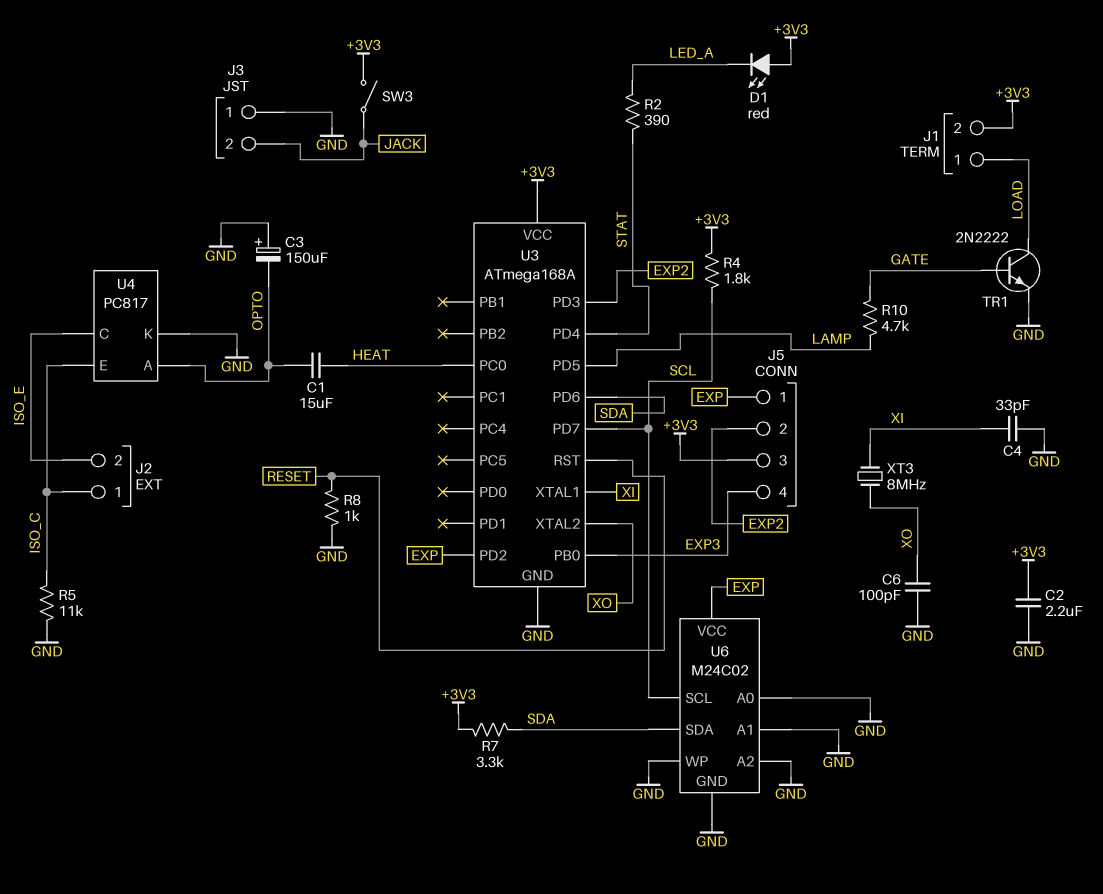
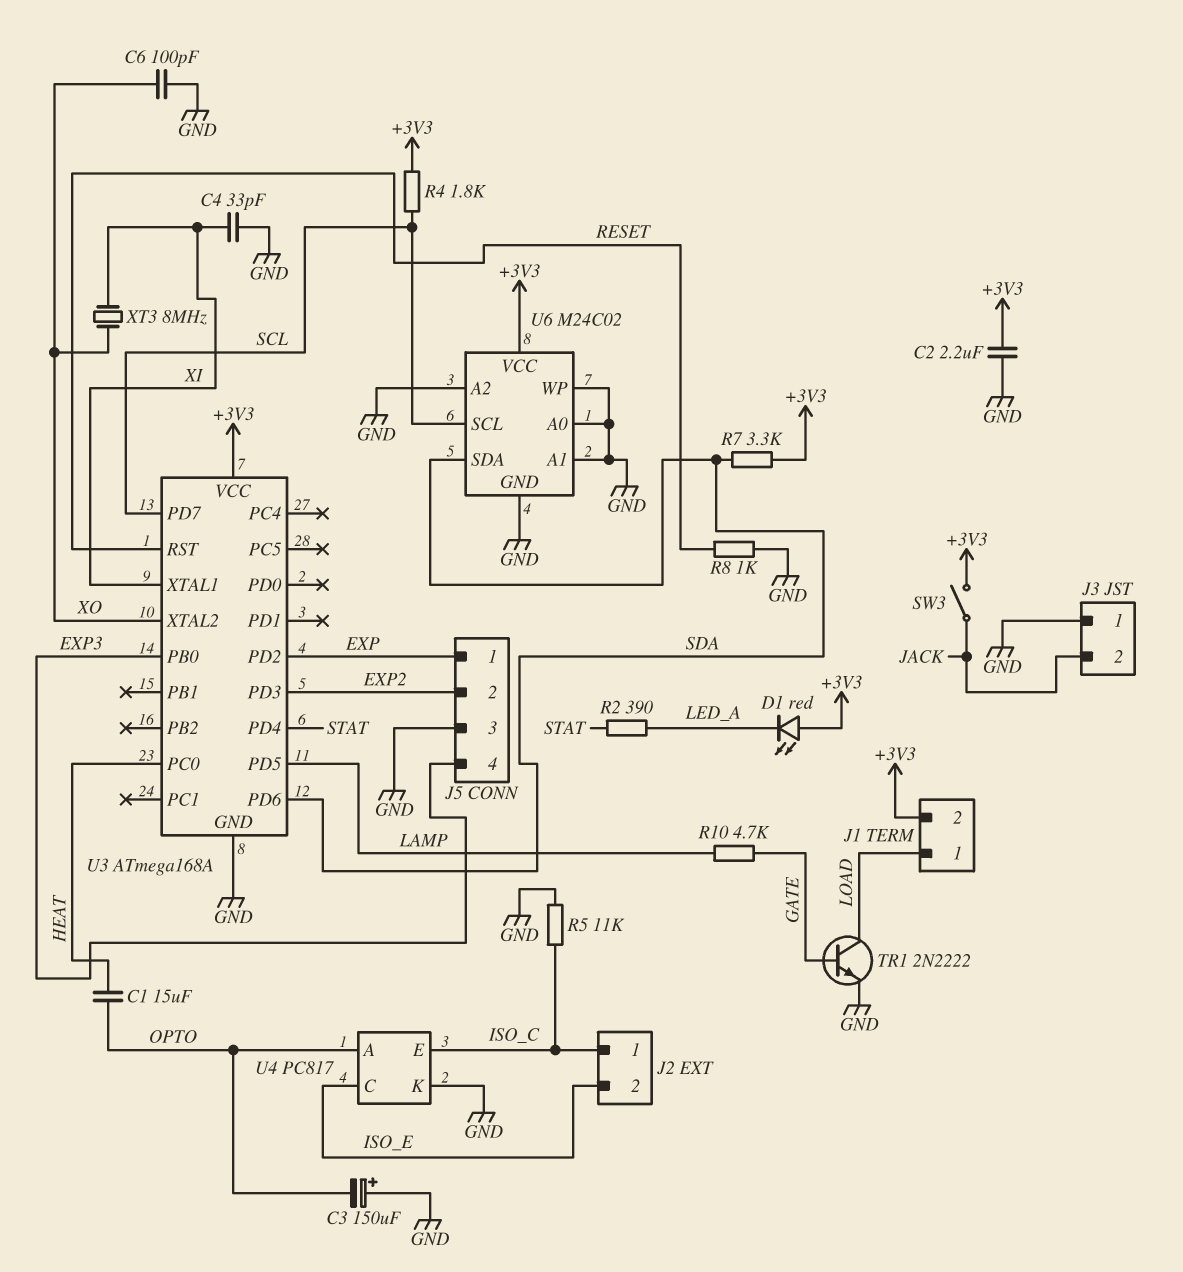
J5 pin 3: +3V3 -> GND
U6 pin VCC: EXP -> +3V3

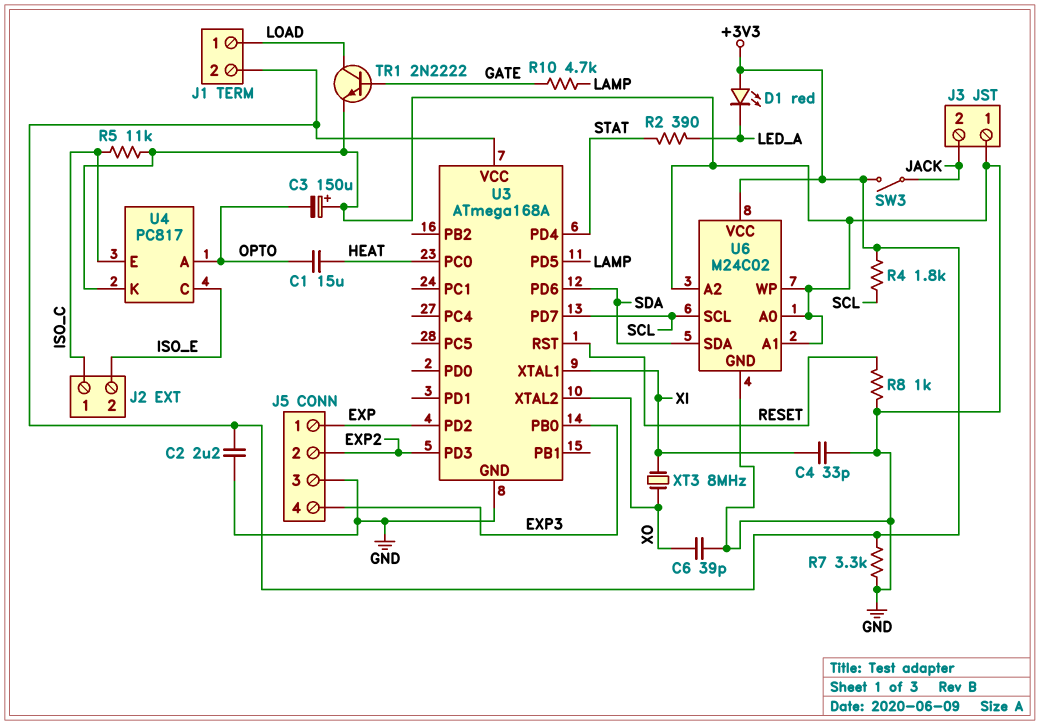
C6: 100pF (GND, XO) -> 39pF (GND, XO)
R7: 3.3k (+3V3, SDA) -> 3.3k (+3V3, GND)

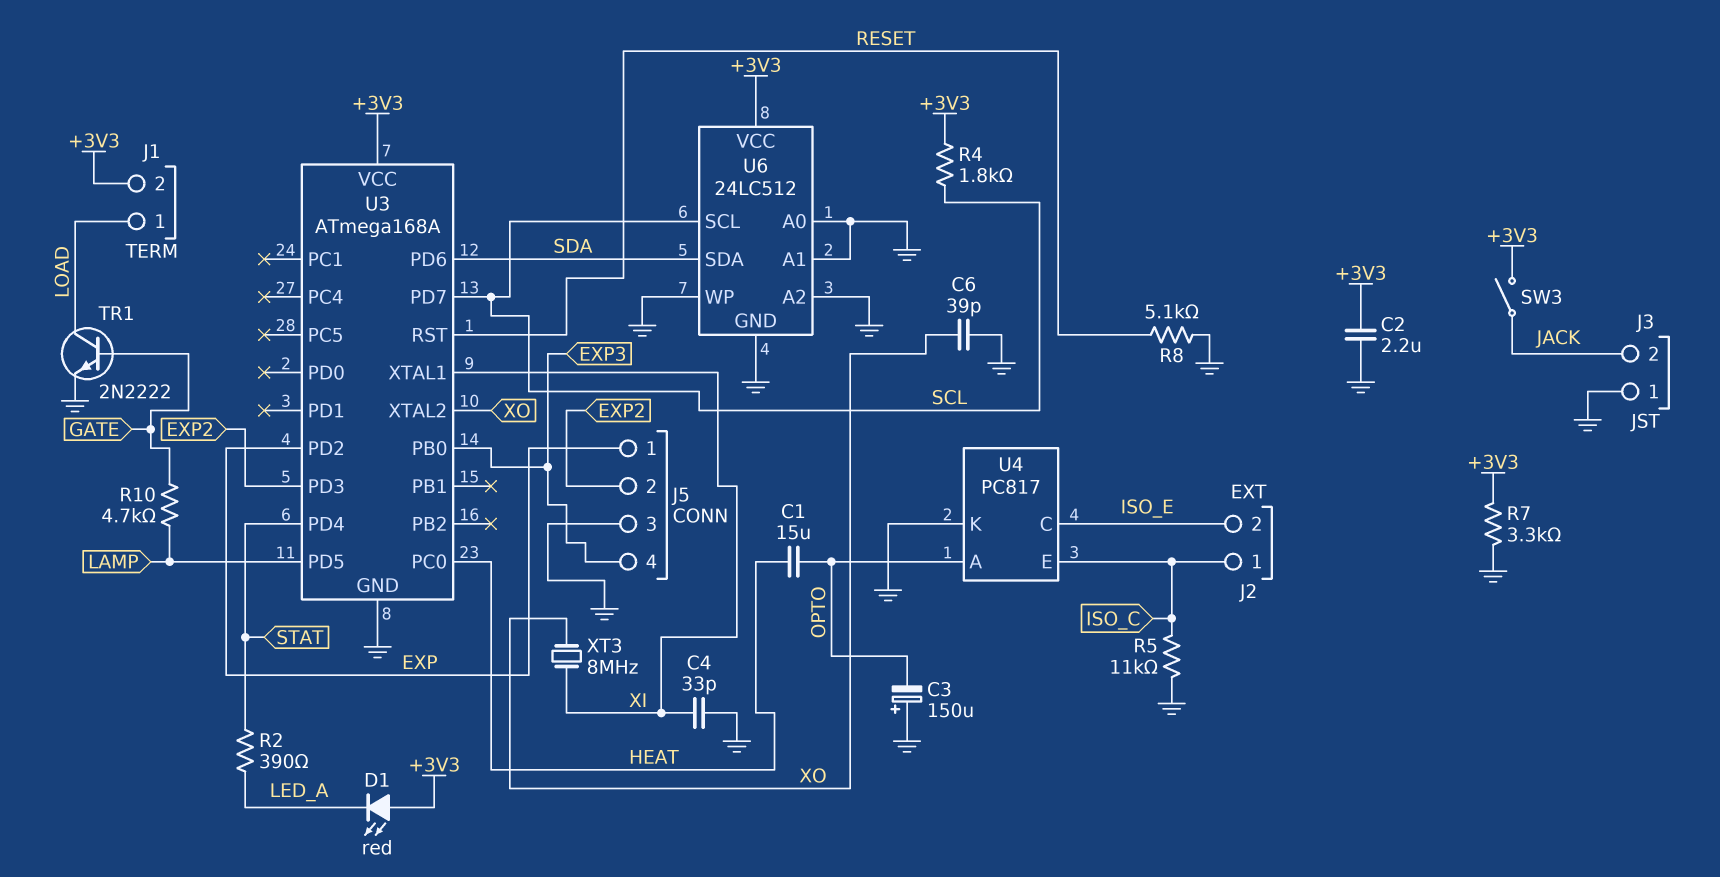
R8: 1k (GND, RESET) -> 5.1k (GND, RESET)
U6: M24C02 -> 24LC512

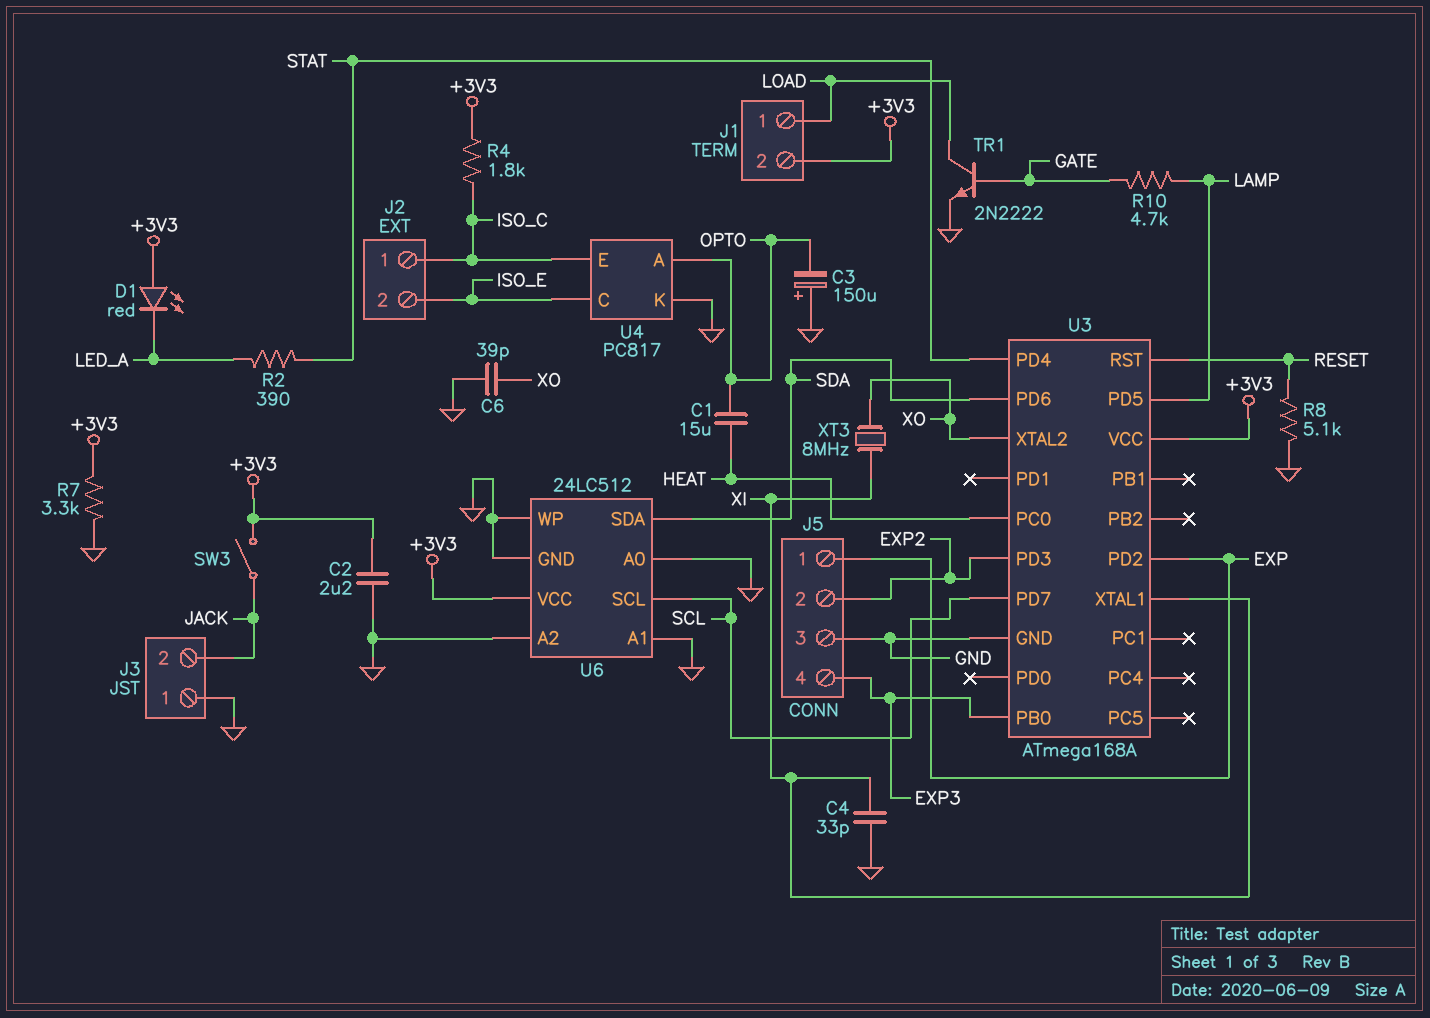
R4: 1.8k (+3V3, SCL) -> 1.8k (+3V3, ISO_C)
R5: 11k (GND, ISO_C) -> none

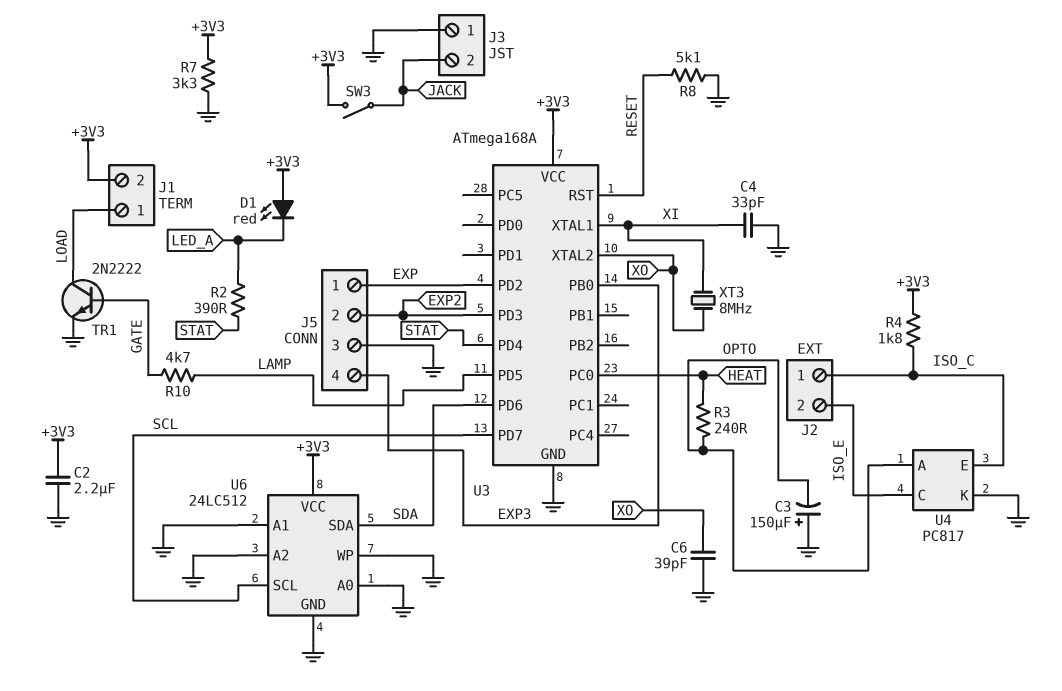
C1: 15uF (HEAT, OPTO) -> none
R3: none -> 240 (HEAT, OPTO)

